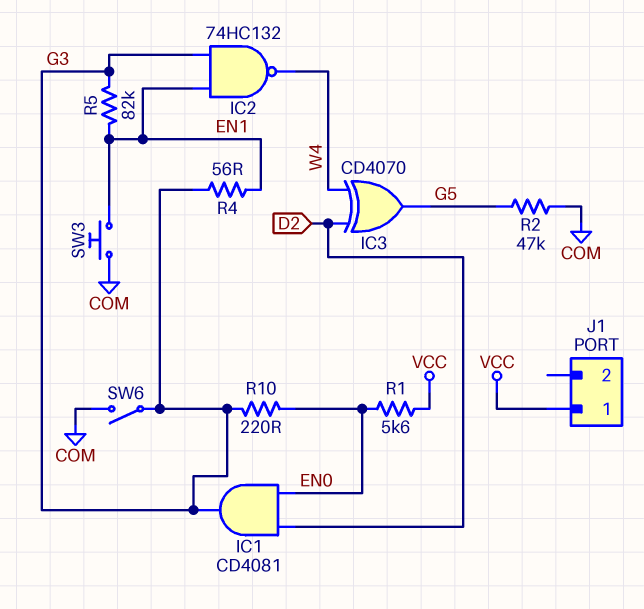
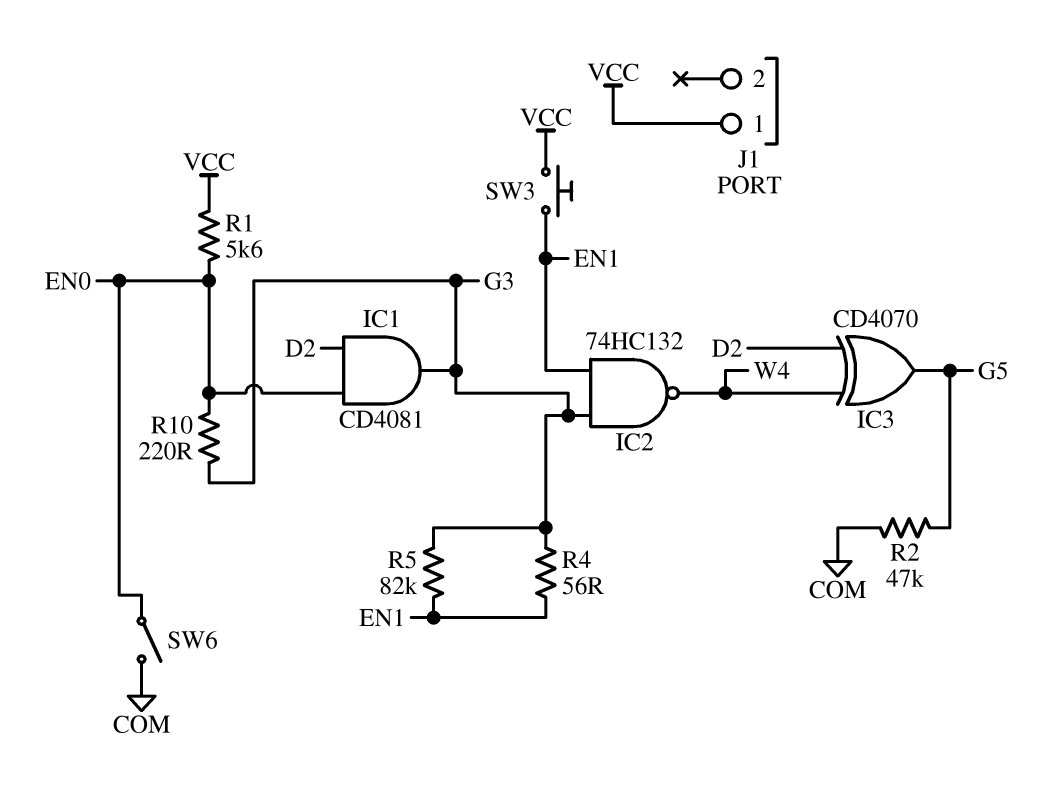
SW3: button (COM, EN1) -> button (EN1, VCC)
SW6: switch (COM, G3) -> switch (COM, EN0)

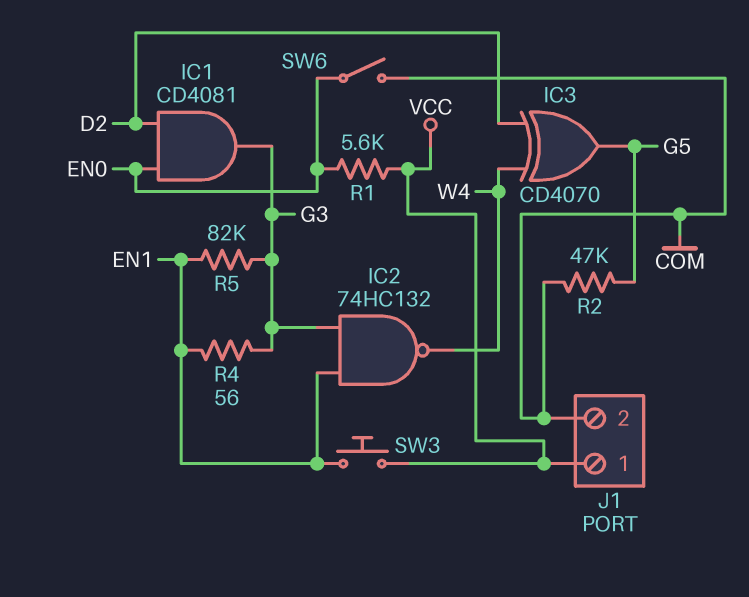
J1 pin 2: none -> COM
R10: 220 (EN0, G3) -> none

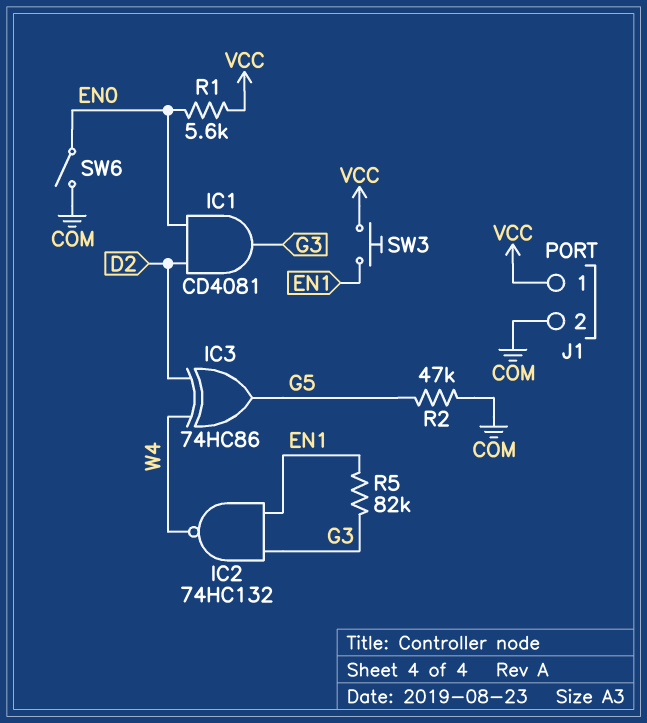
IC3: XOR CD4070 (in D2, in W4, out G5) -> XOR 74HC86 (in D2, in W4, out G5)
R4: 56 (EN1, G3) -> none

